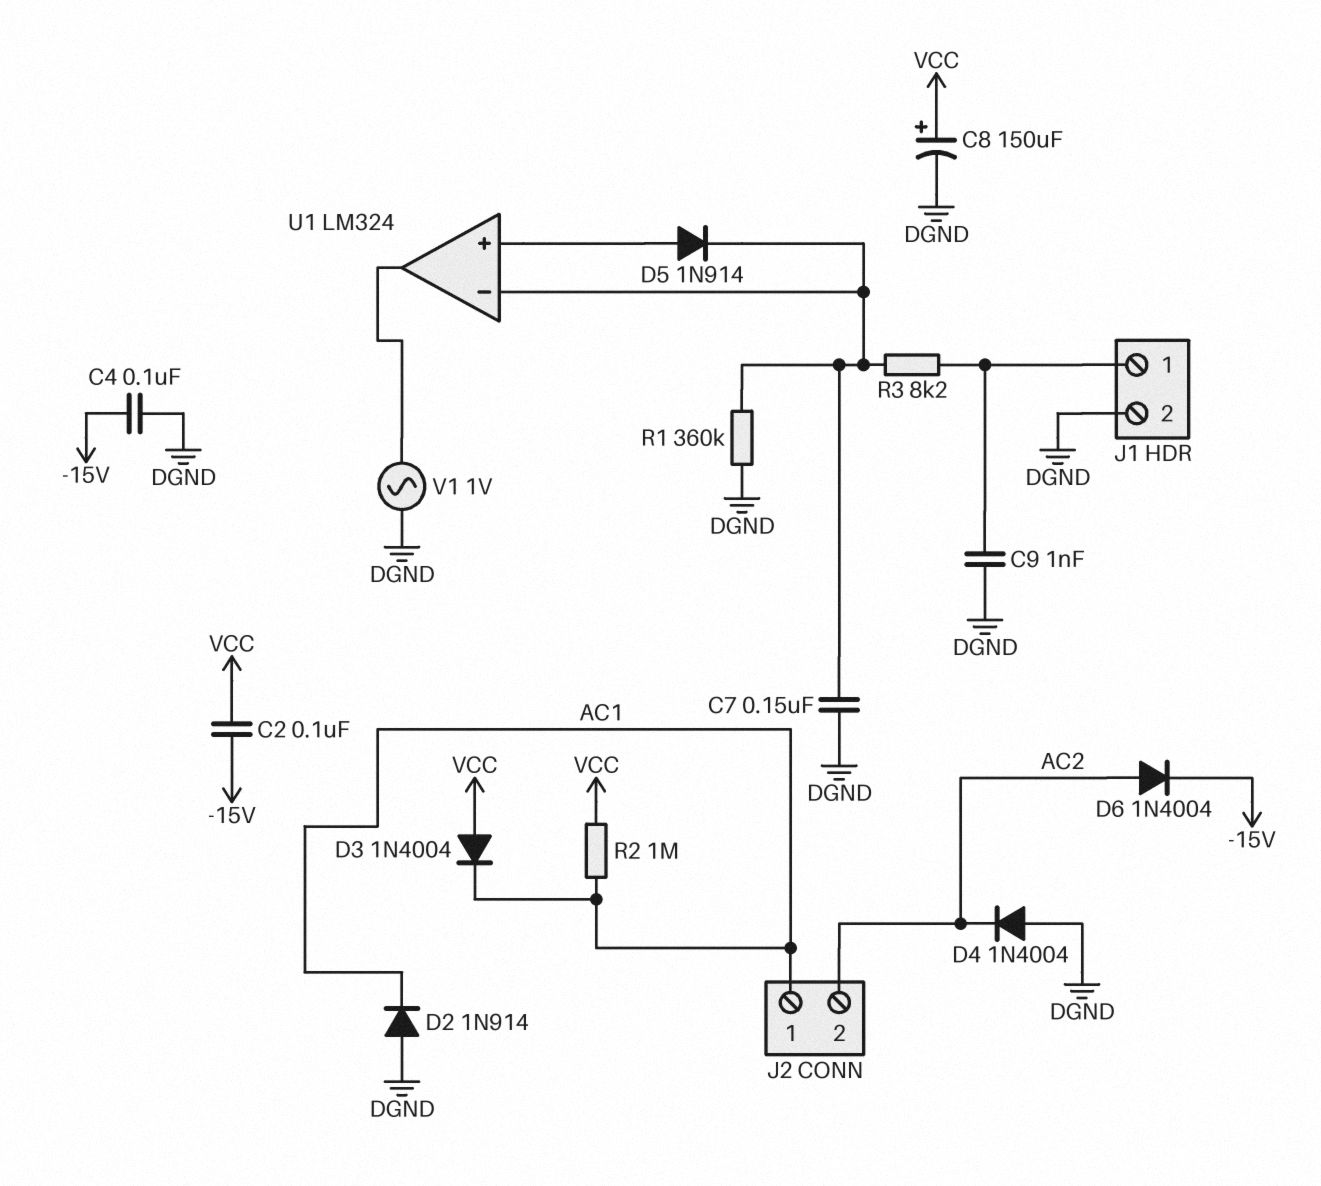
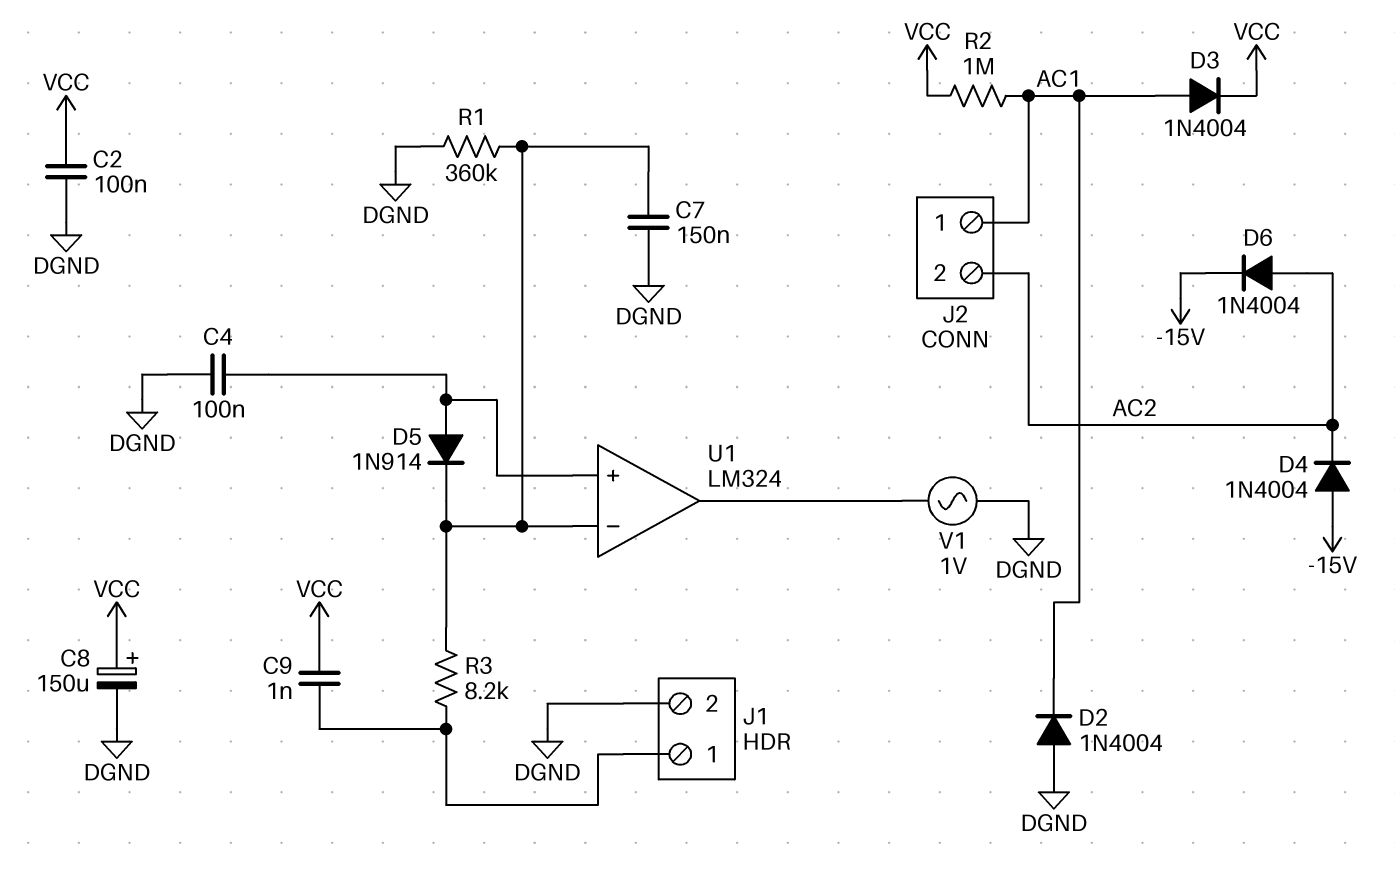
C2: 100nF (-15V, VCC) -> 100nF (DGND, VCC)
C4: 100nF (-15V, DGND) -> 100nF (DGND, U1/in+)
C9: 1nF (DGND, J1/1) -> 1nF (J1/1, VCC)
D2: diode 1N914 (A DGND, K AC1) -> diode 1N4004 (A DGND, K AC1)
D3: diode 1N4004 (A VCC, K AC1) -> diode 1N4004 (A AC1, K VCC)
D4: diode 1N4004 (A DGND, K AC2) -> diode 1N4004 (A -15V, K AC2)

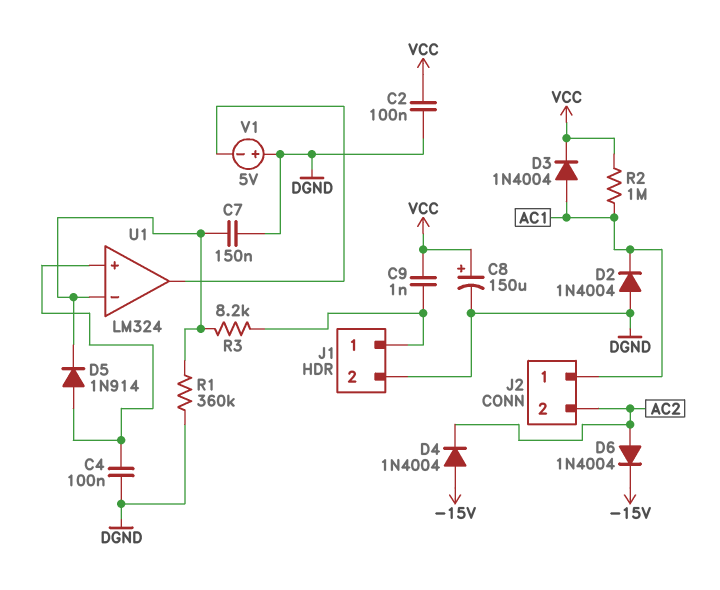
V1: AC 1V (DGND, U1/out) -> 5V (plus DGND, minus U1/out)

